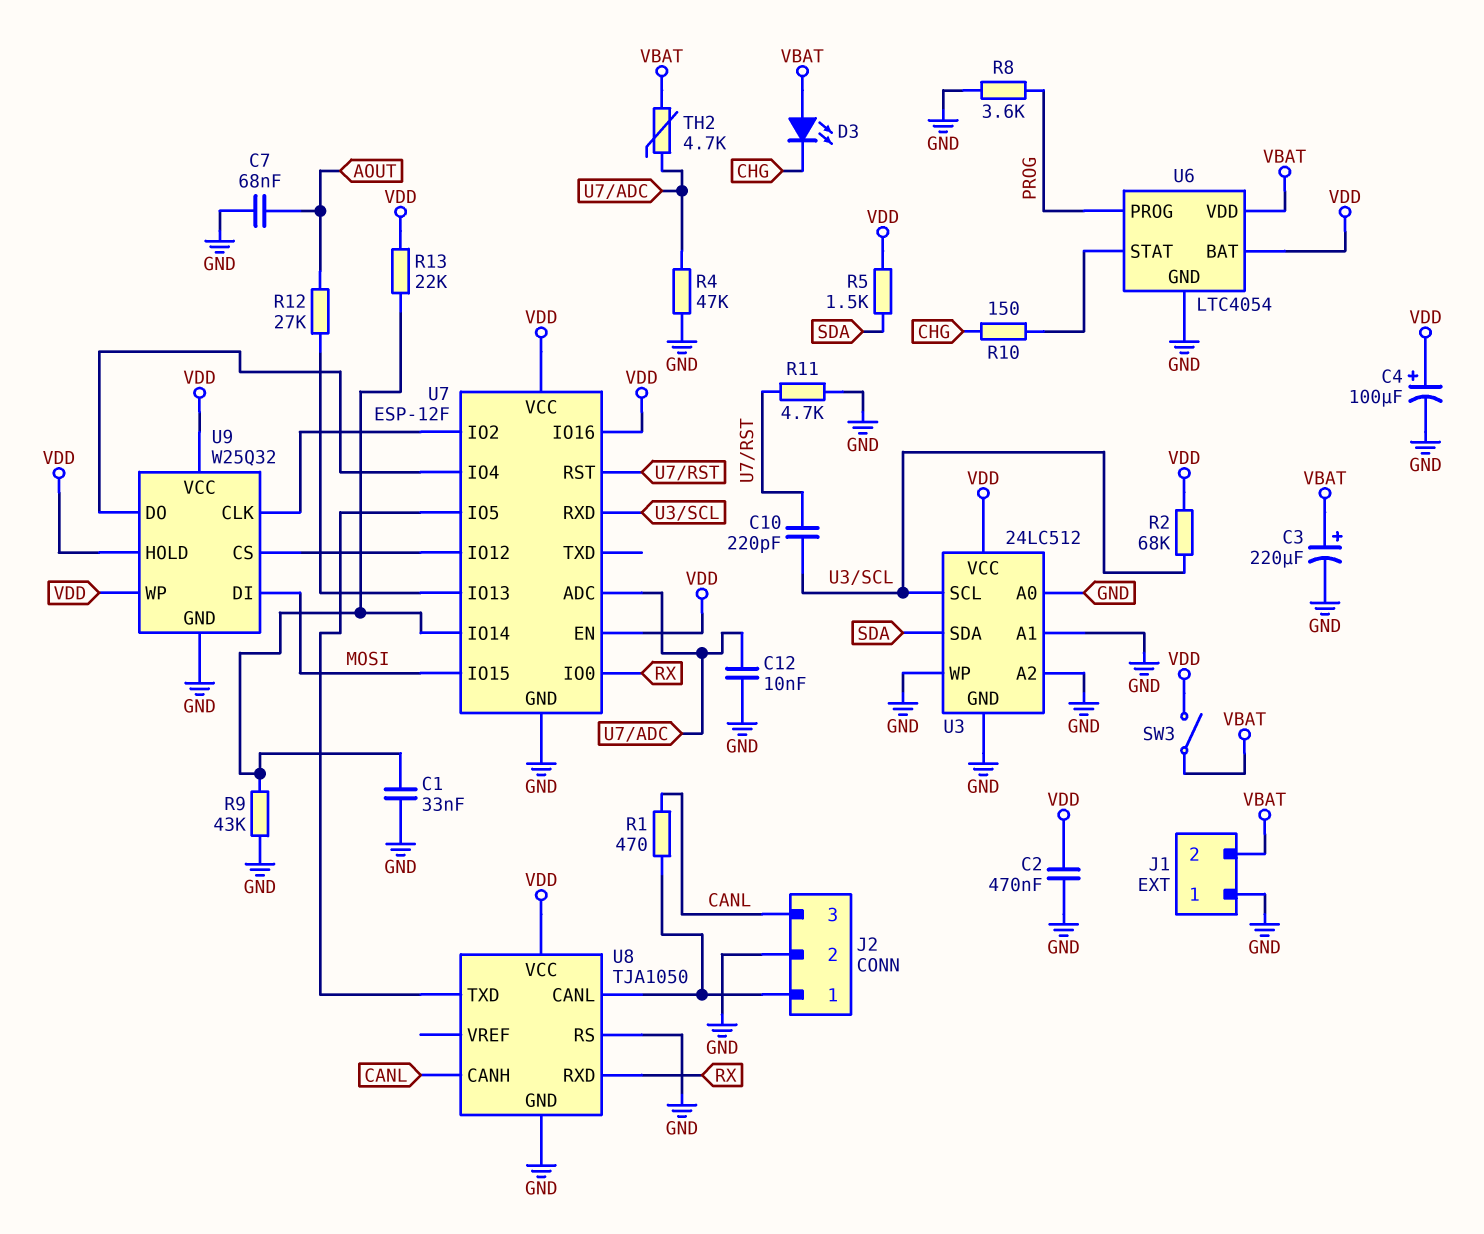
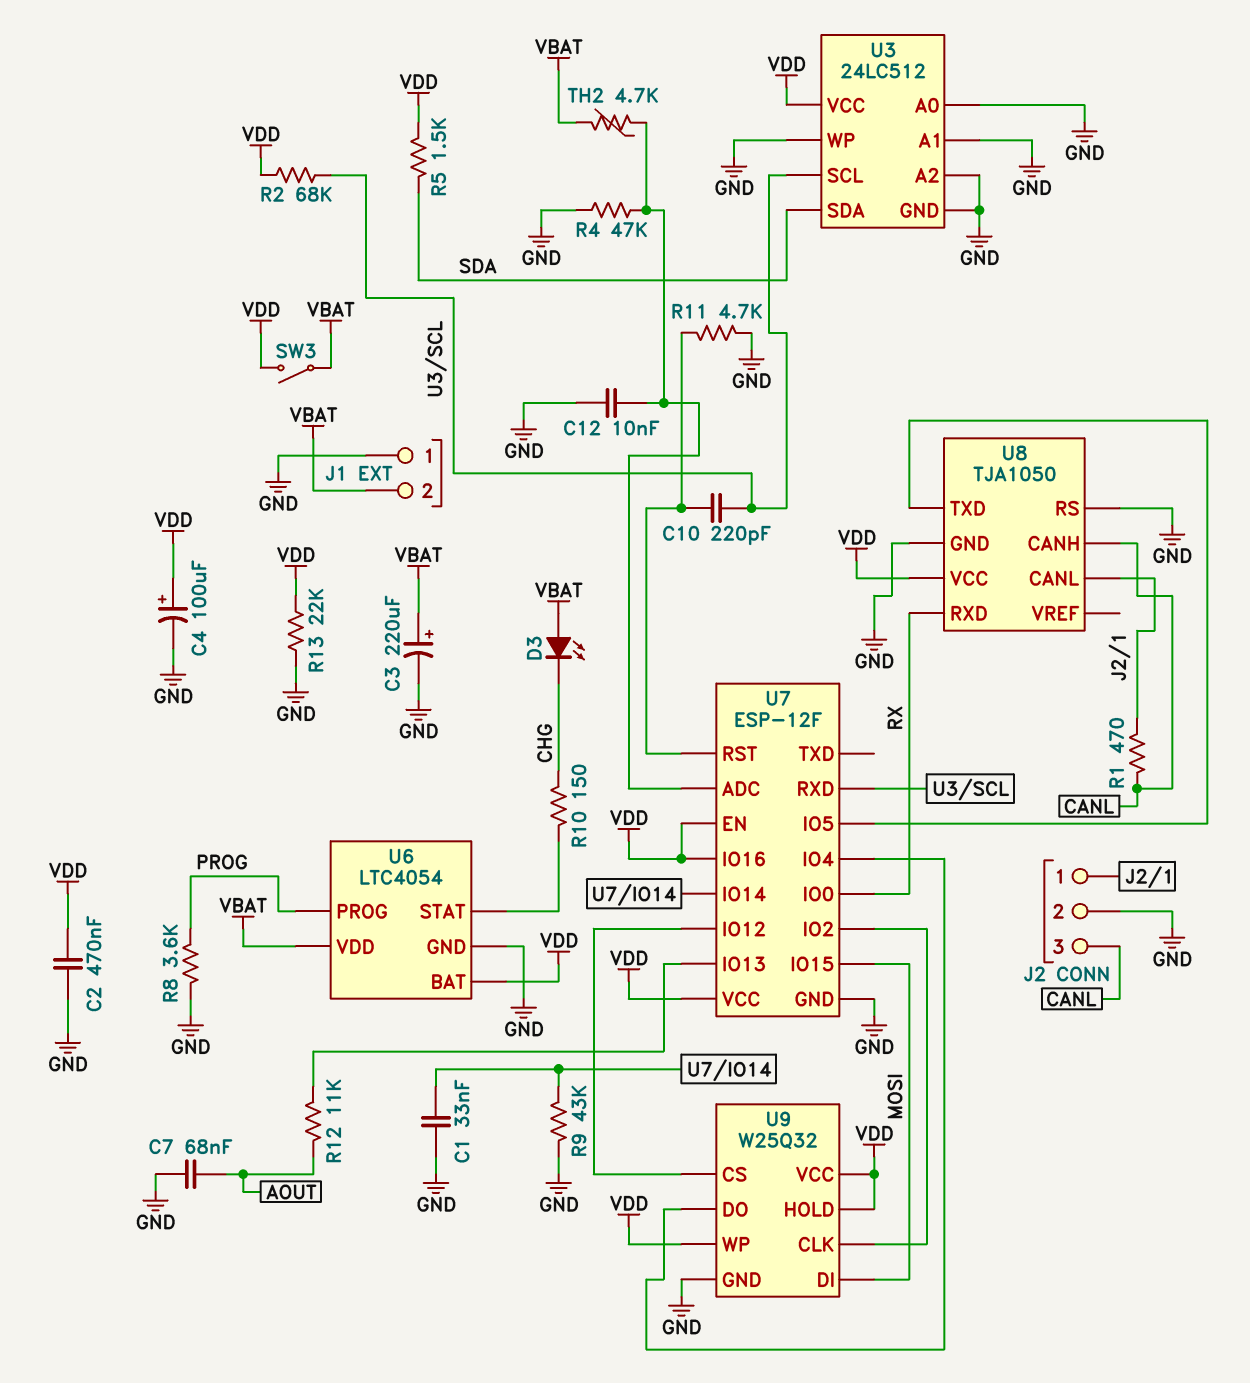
R12: 27k (AOUT, U7/IO13) -> 11k (AOUT, U7/IO13)
R13: 22k (U7/IO14, VDD) -> 22k (GND, VDD)

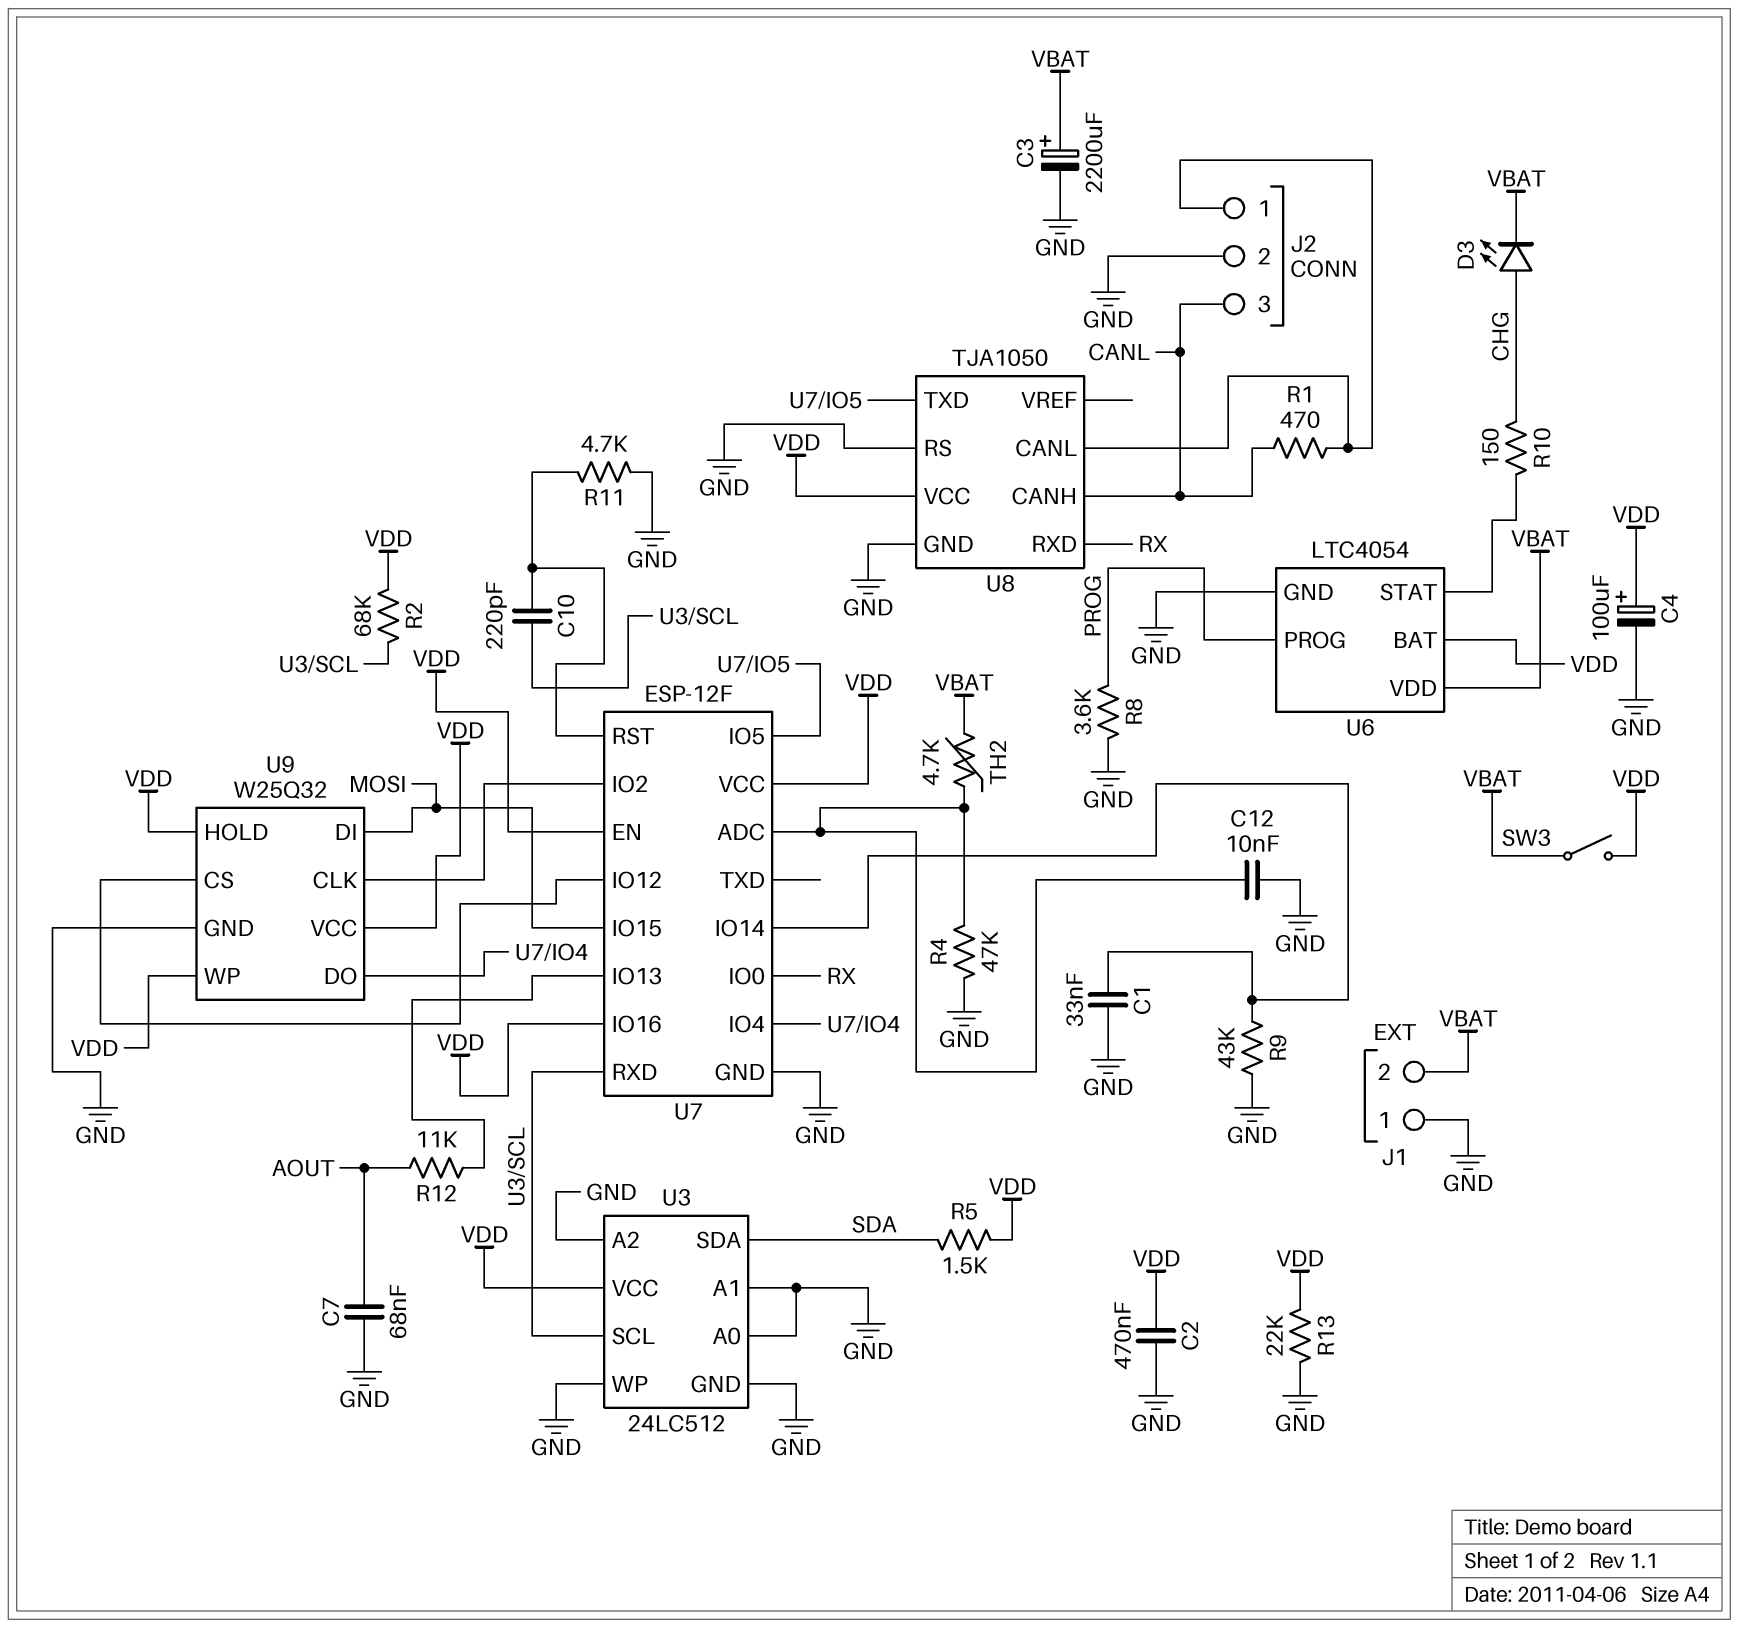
C3: 220uF (plus VBAT, minus GND) -> 2200uF (plus VBAT, minus GND)
D3: LED (A VBAT, K CHG) -> LED (A CHG, K VBAT)

